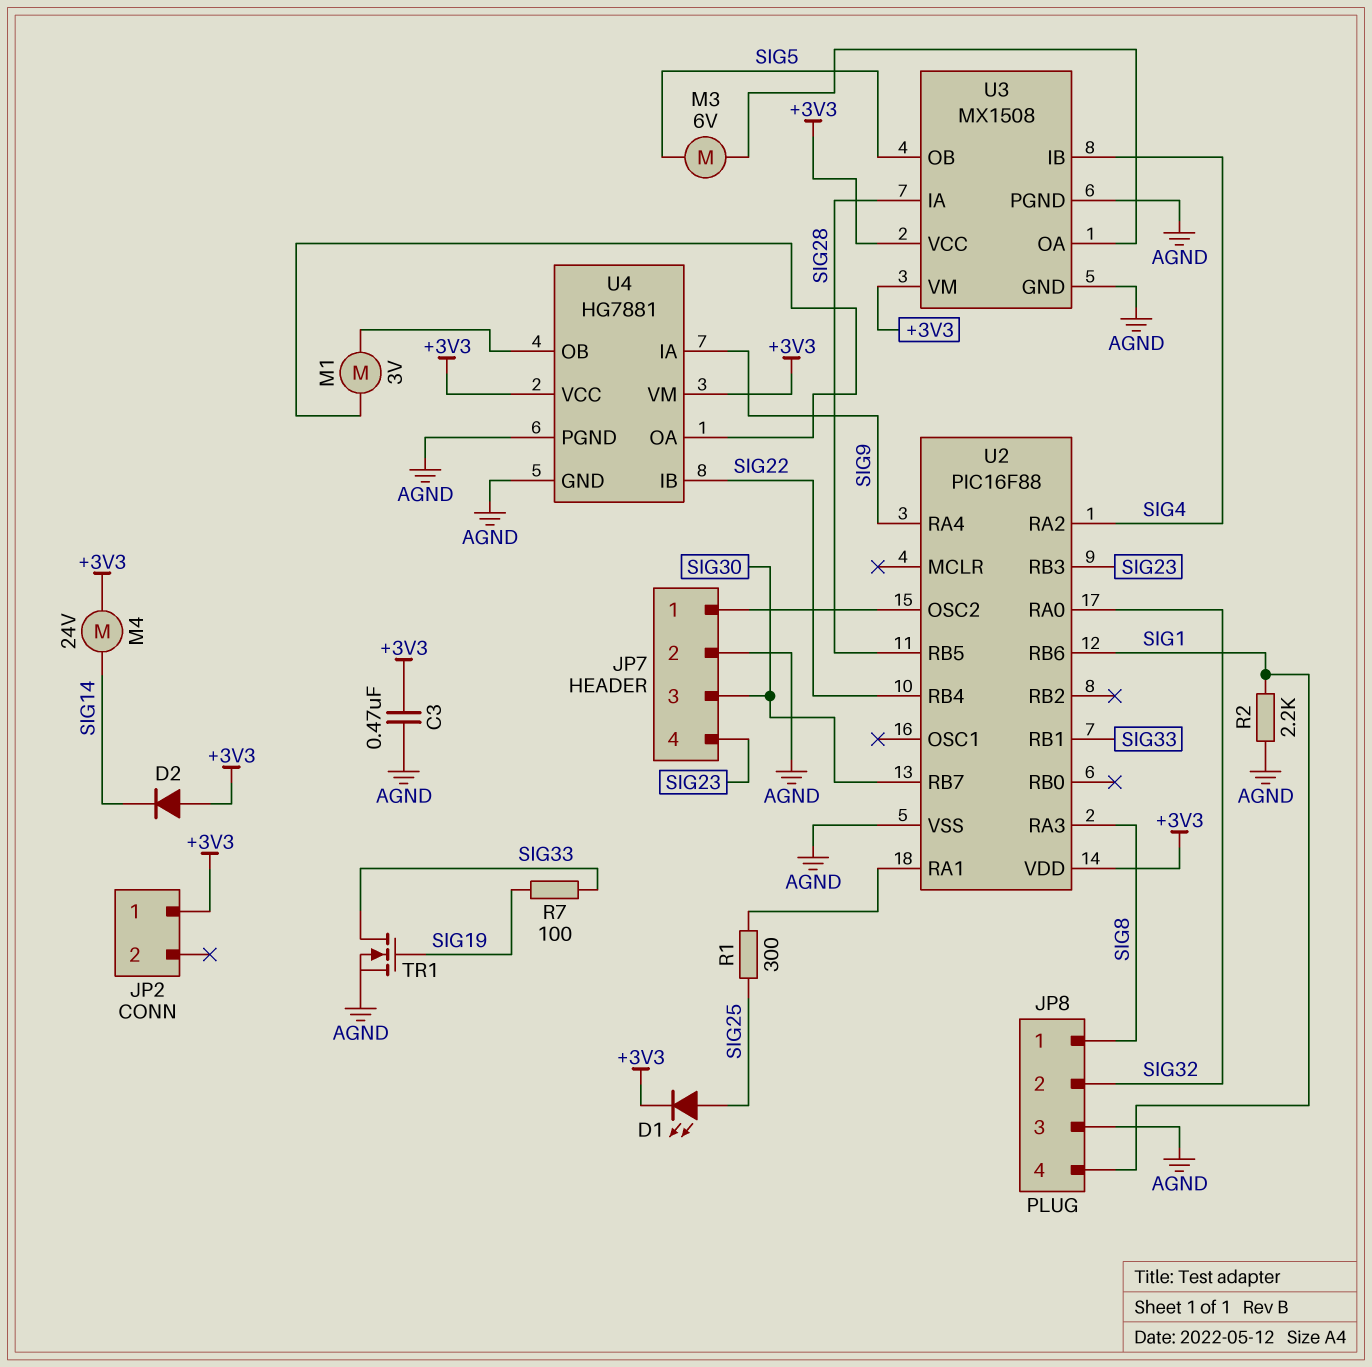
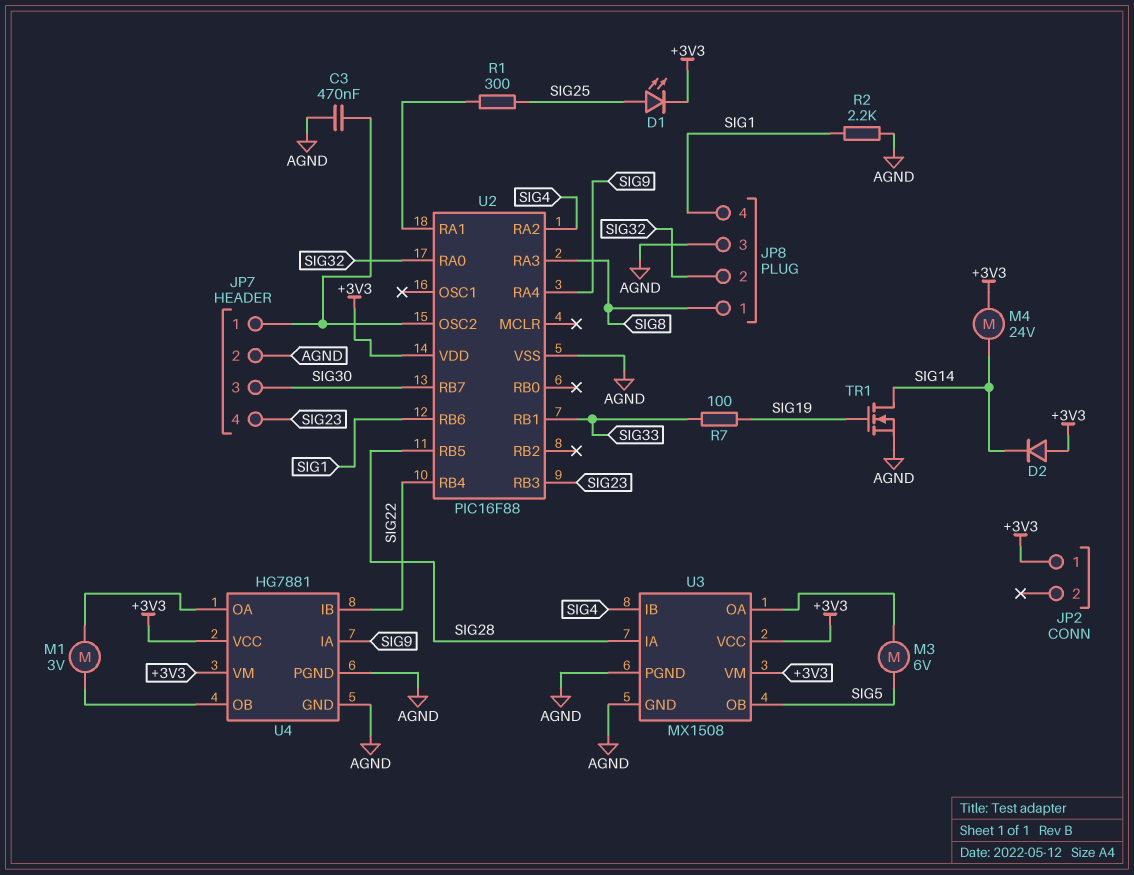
C3: 470nF (+3V3, AGND) -> 470nF (AGND, JP7/1)
TR1: NMOS (G SIG19, D SIG33, S AGND) -> NMOS (G SIG19, D SIG14, S AGND)

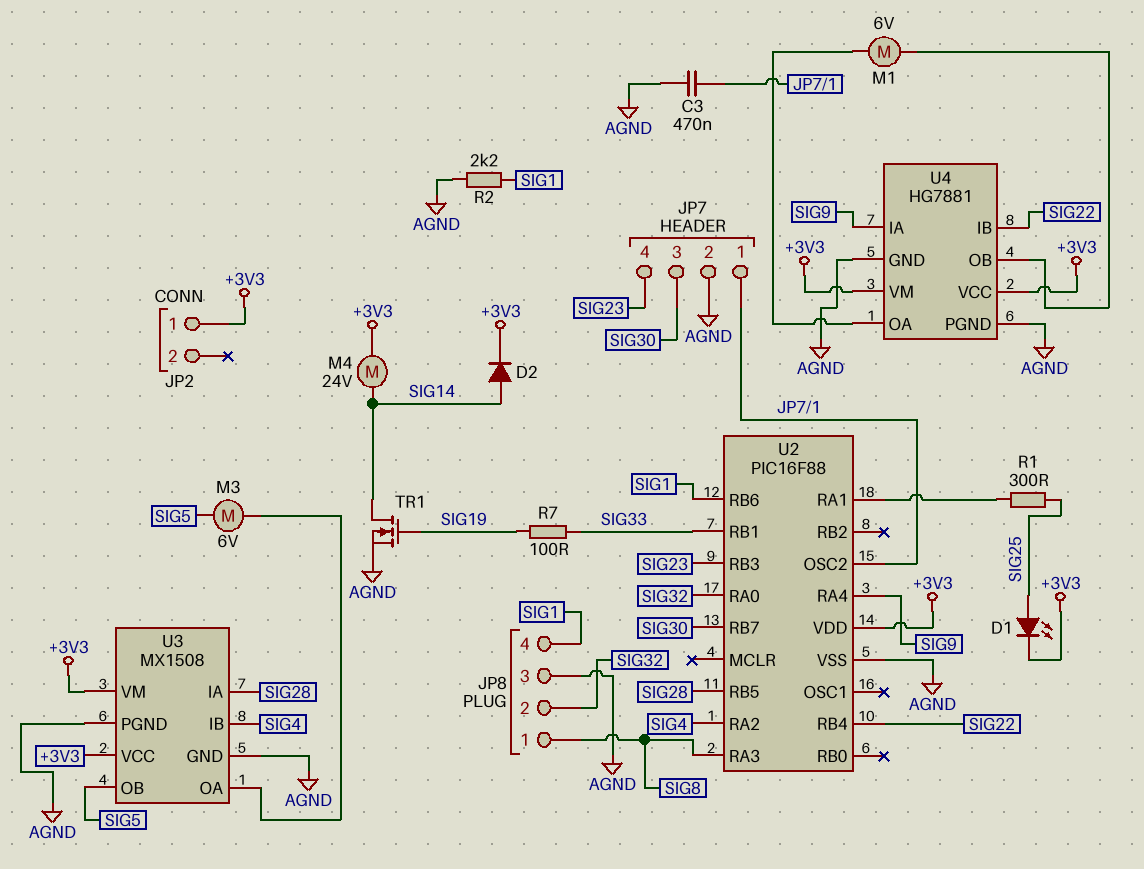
D2: diode (A +3V3, K SIG14) -> diode (A SIG14, K +3V3)
M1: motor 3V (U4/OA, U4/OB) -> motor 6V (U4/OA, U4/OB)

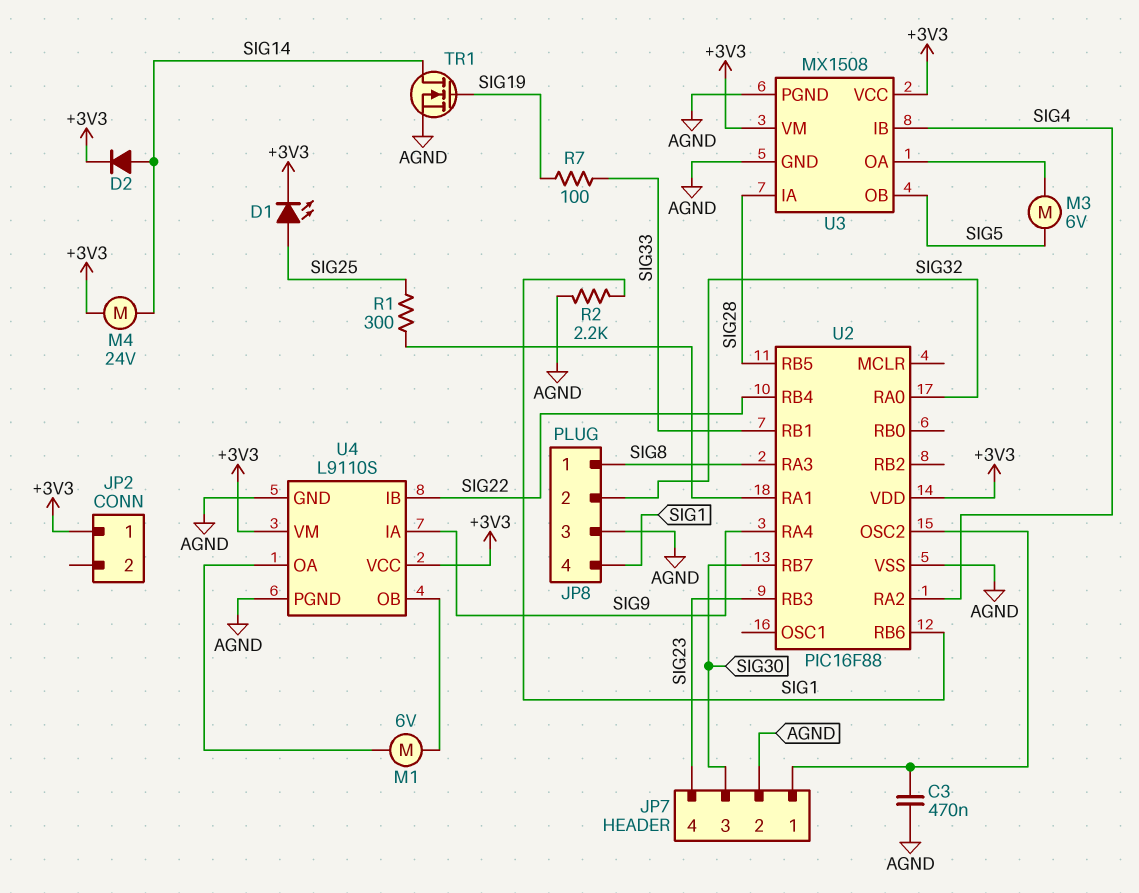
U4: HG7881 -> L9110S

